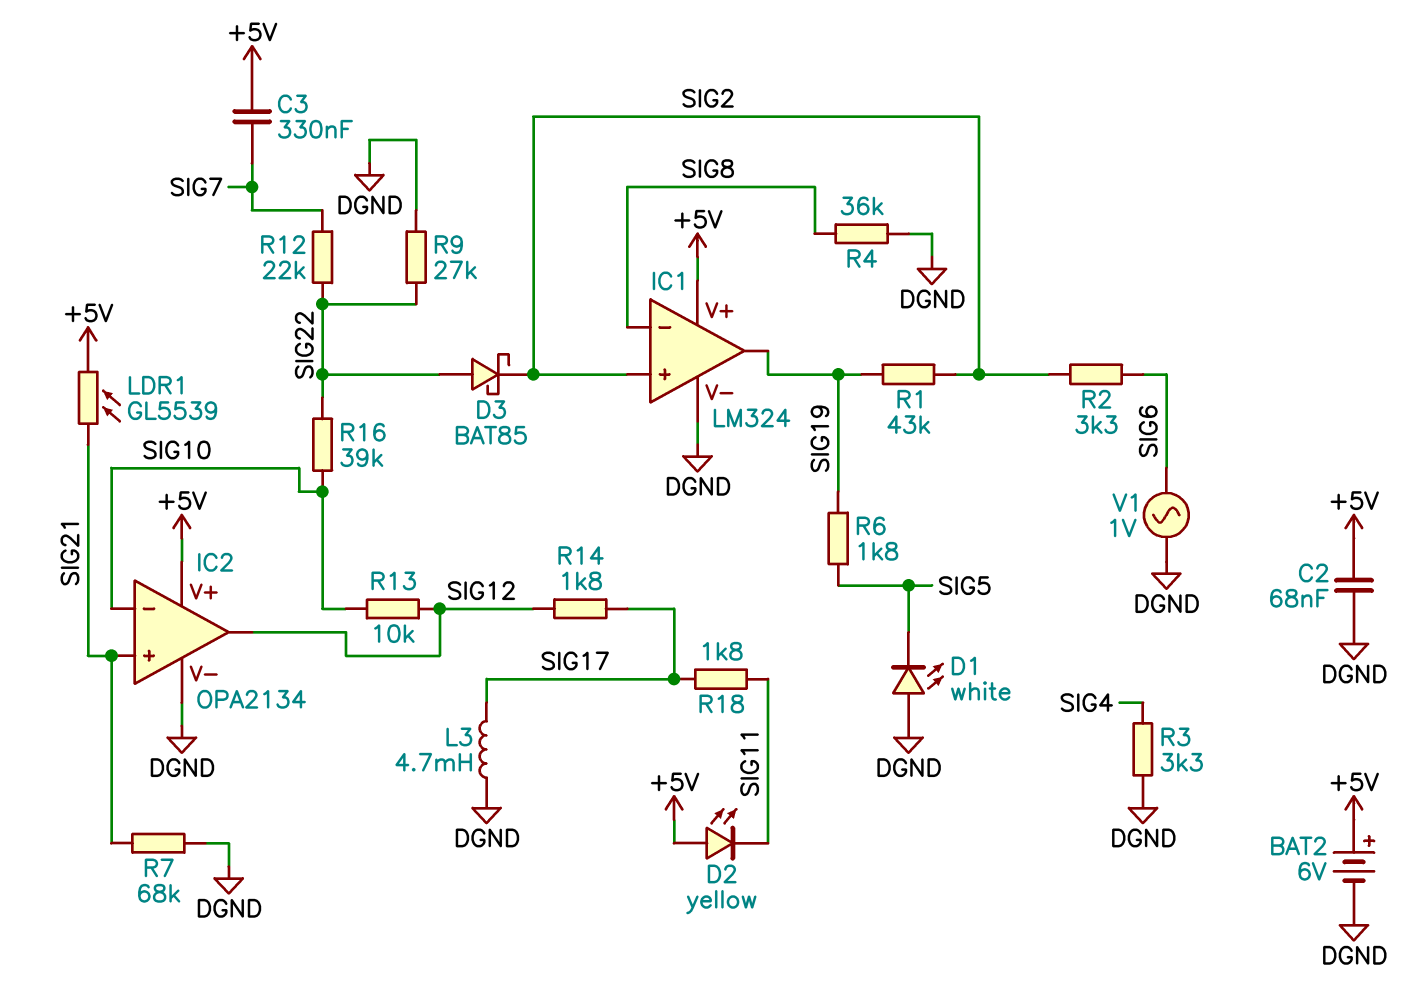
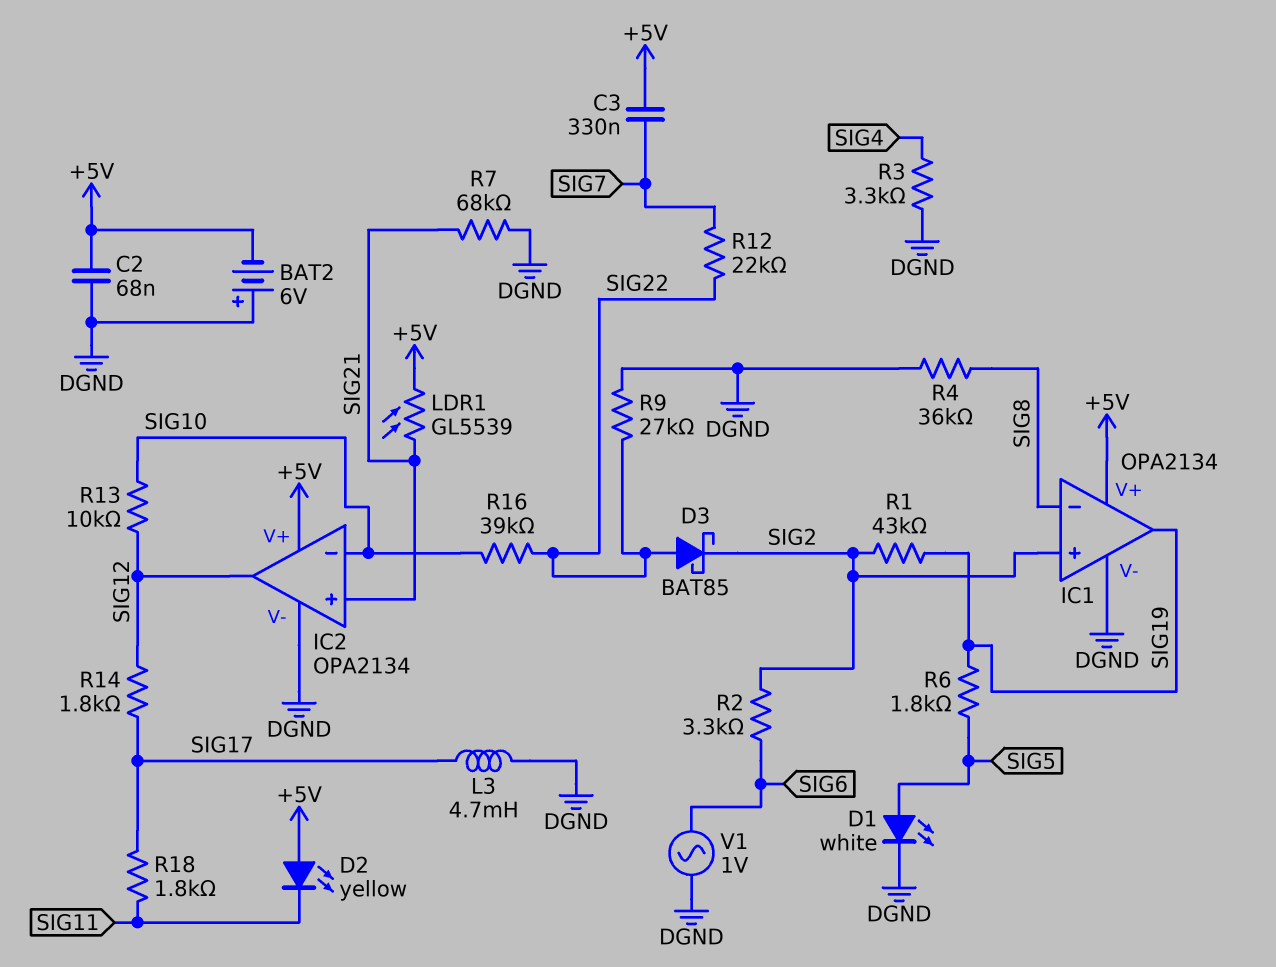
BAT2: 6V (plus +5V, minus DGND) -> 6V (plus DGND, minus +5V)
D1: LED white (A DGND, K SIG5) -> LED white (A SIG5, K DGND)
IC1: LM324 -> OPA2134

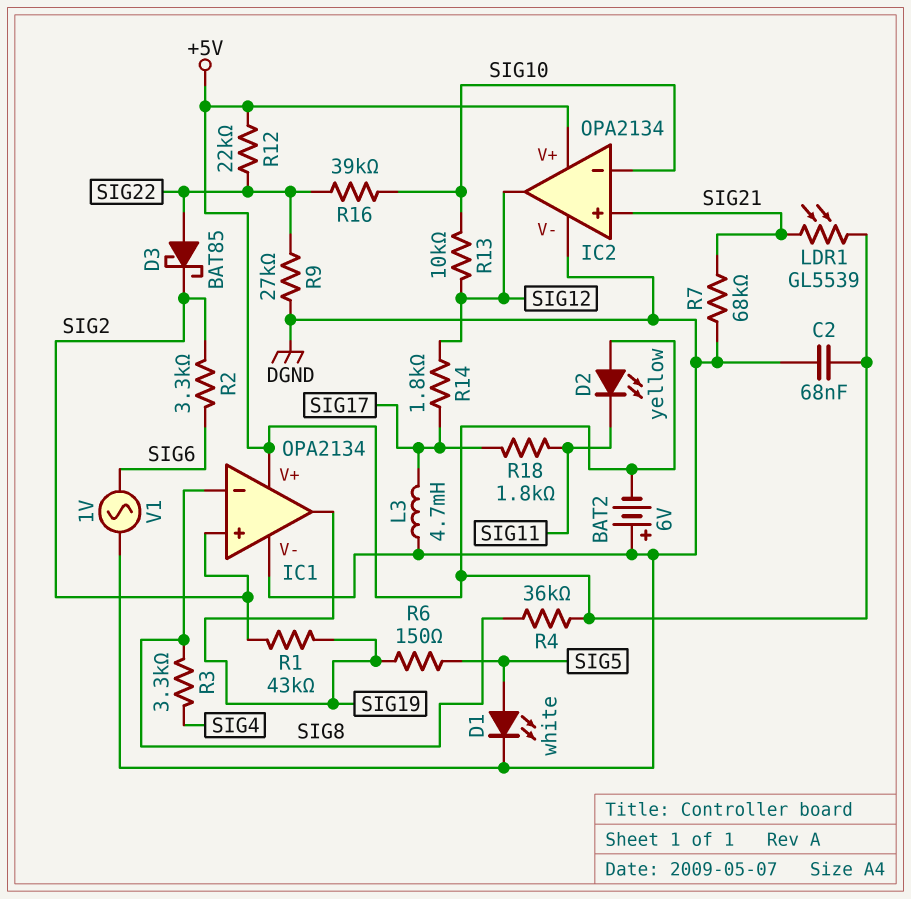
C3: 330nF (+5V, SIG7) -> none
R3: 3.3k (DGND, SIG4) -> 3.3k (SIG4, SIG8)
R4: 36k (DGND, SIG8) -> 36k (+5V, SIG8)
R6: 1.8k (SIG5, SIG19) -> 150 (SIG5, SIG19)
R12: 22k (SIG7, SIG22) -> 22k (+5V, SIG22)

